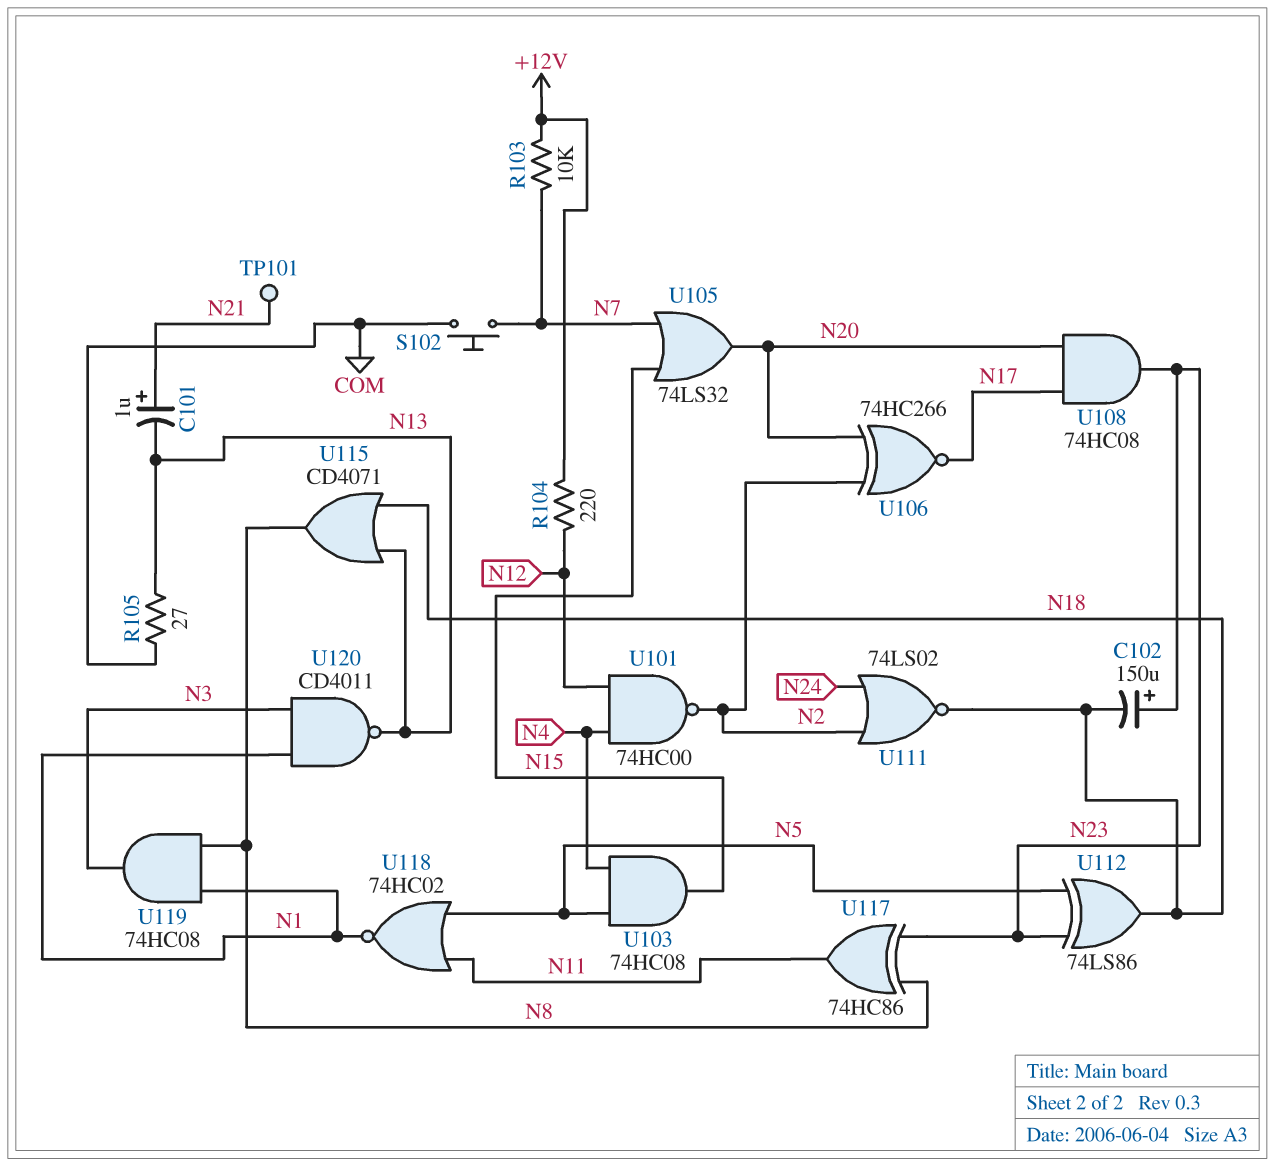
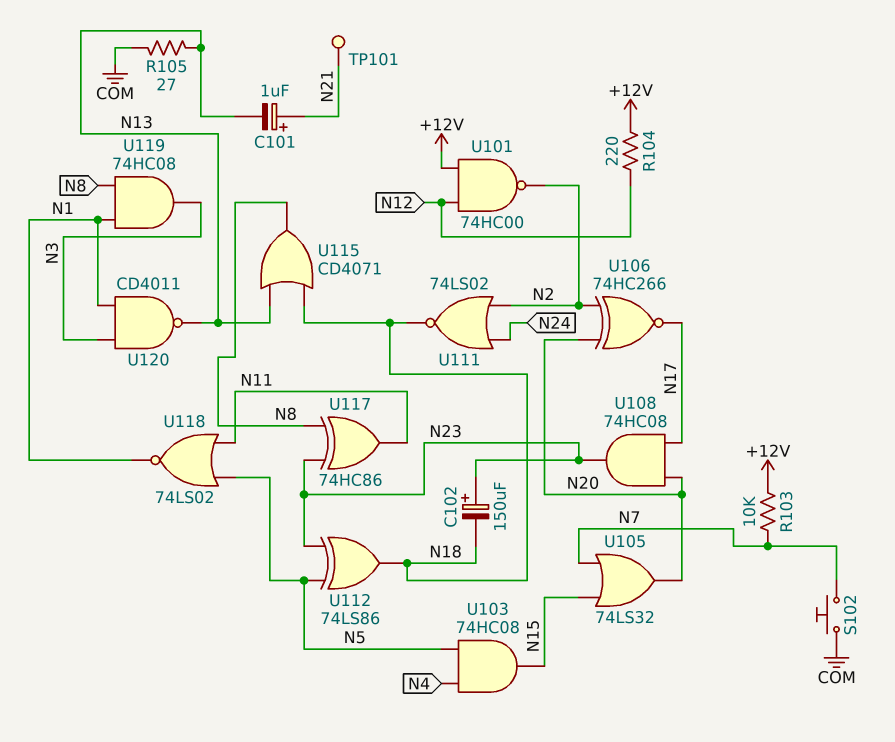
U101: NAND 74HC00 (in N4, in N12, out N2) -> NAND 74HC00 (in +12V, in N12, out N2)
U118: NOR 74HC02 (in N5, in N11, out N1) -> NOR 74LS02 (in N5, in N11, out N1)

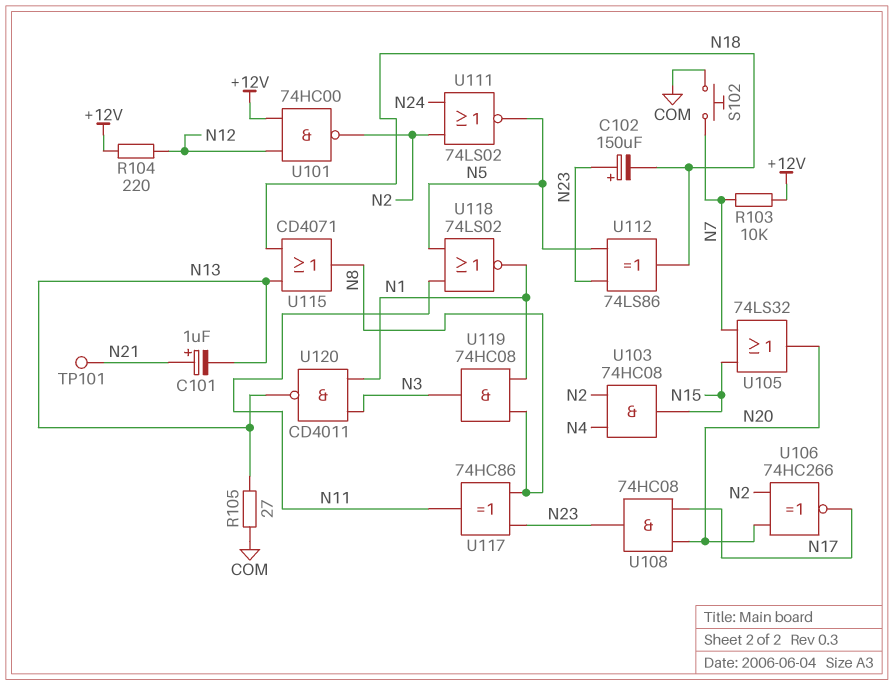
U103: AND 74HC08 (in N4, in N5, out N15) -> AND 74HC08 (in N2, in N4, out N15)
U111: NOR 74LS02 (in N2, in N24, out N18) -> NOR 74LS02 (in N2, in N24, out N5)

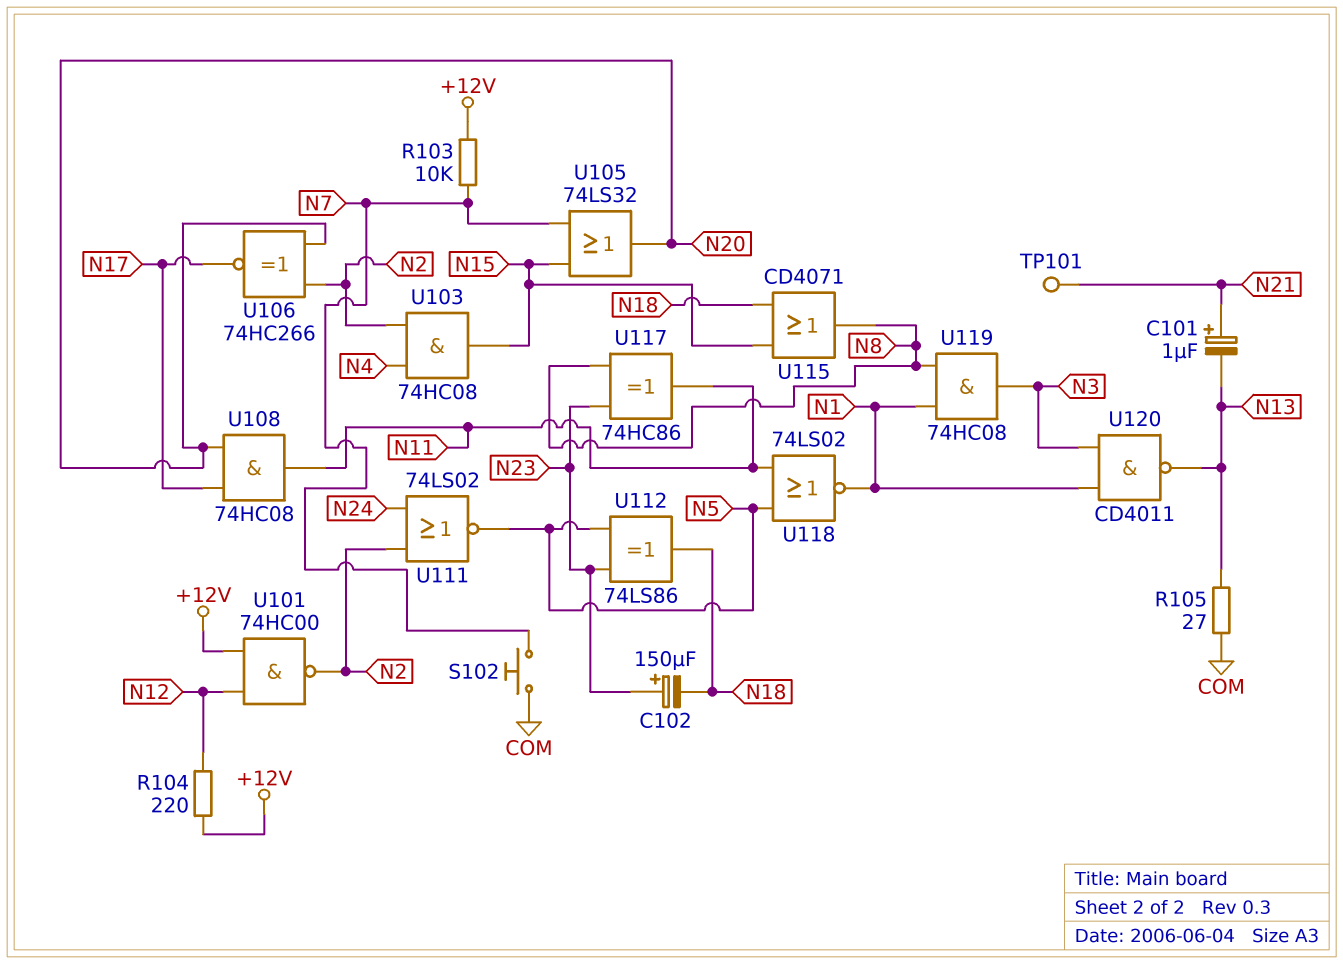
U108: AND 74HC08 (in N17, in N20, out N23) -> AND 74HC08 (in N17, in N20, out N11)
U115: OR CD4071 (in N13, in N18, out N8) -> OR CD4071 (in N15, in N18, out N8)

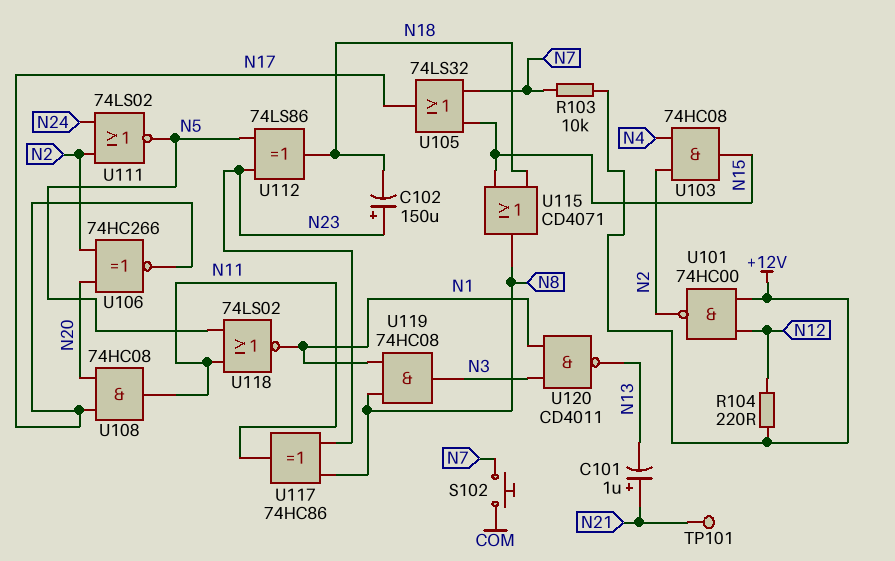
R105: 27 (COM, N13) -> none
U105: OR 74LS32 (in N7, in N15, out N20) -> OR 74LS32 (in N7, in N15, out N17)

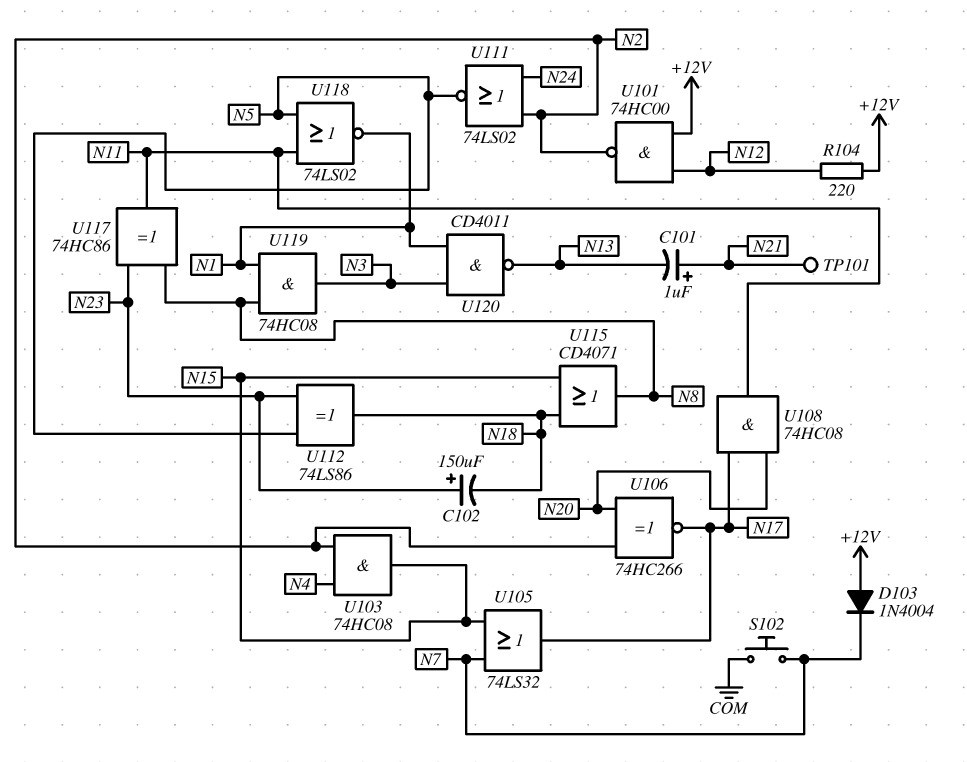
D103: none -> diode 1N4004 (A +12V, K N7)
R103: 10k (+12V, N7) -> none

